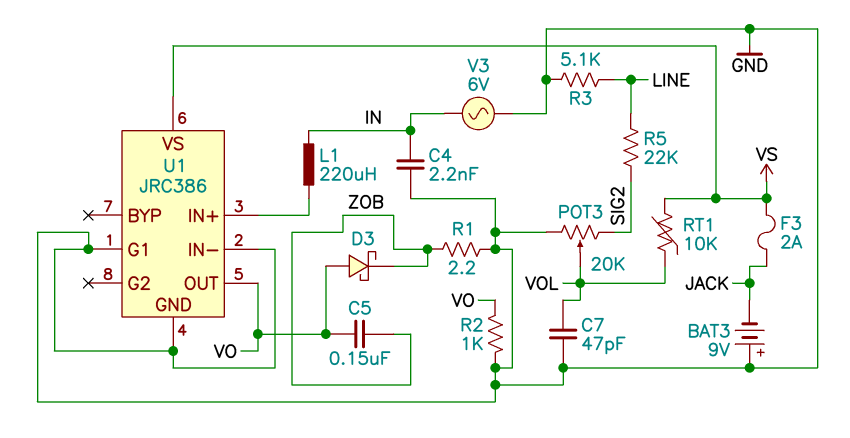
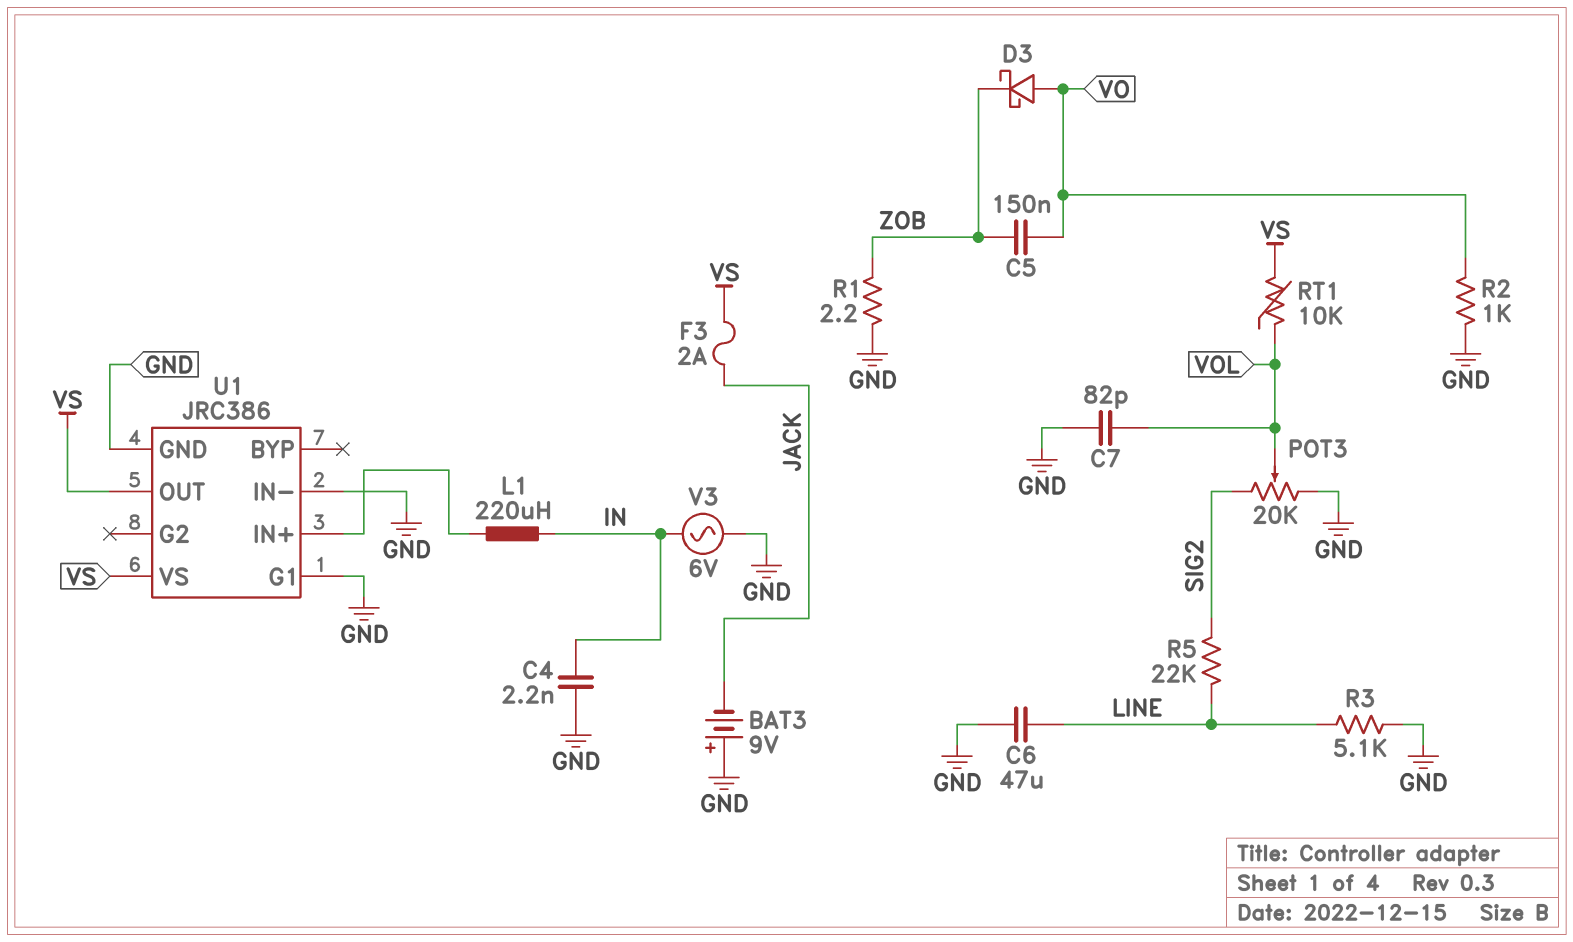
C6: none -> 47uF (GND, LINE)
C7: 47pF (GND, VOL) -> 82pF (GND, VOL)
U1 pin OUT: VO -> VS

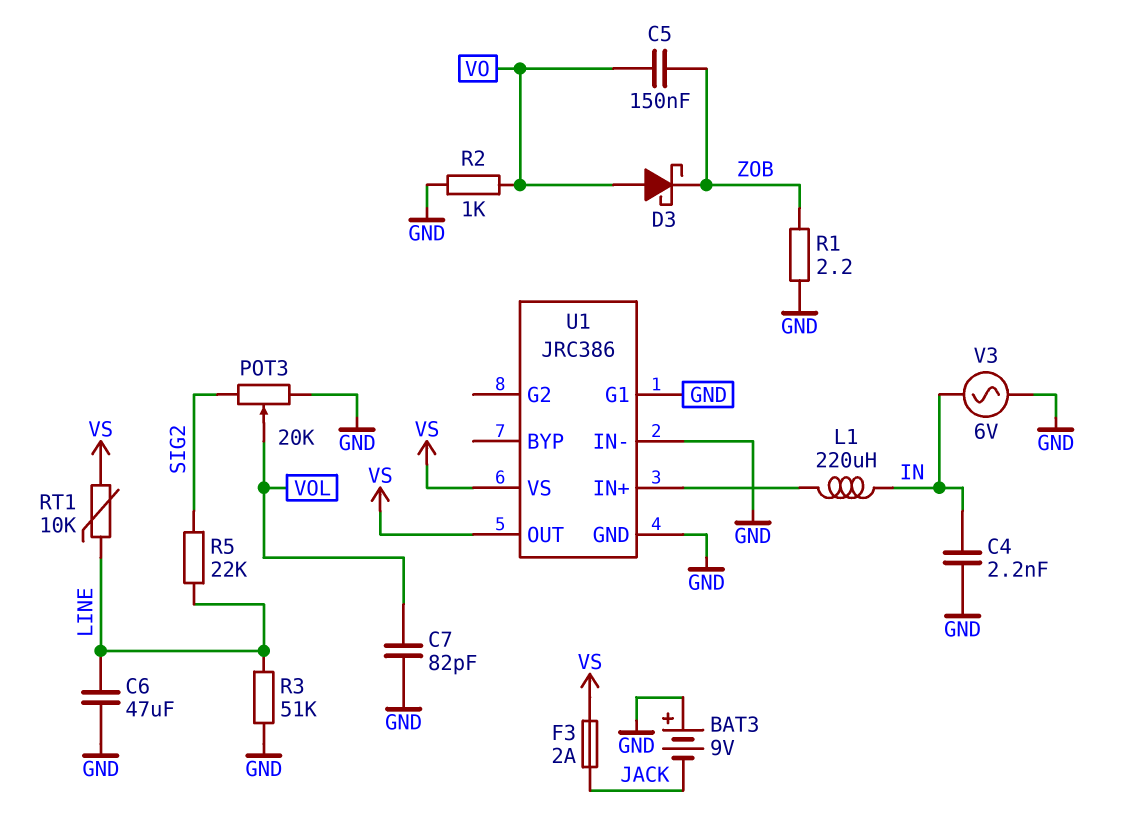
R3: 5.1k (GND, LINE) -> 51k (GND, LINE)
RT1: 10k (VOL, VS) -> 10k (LINE, VS)

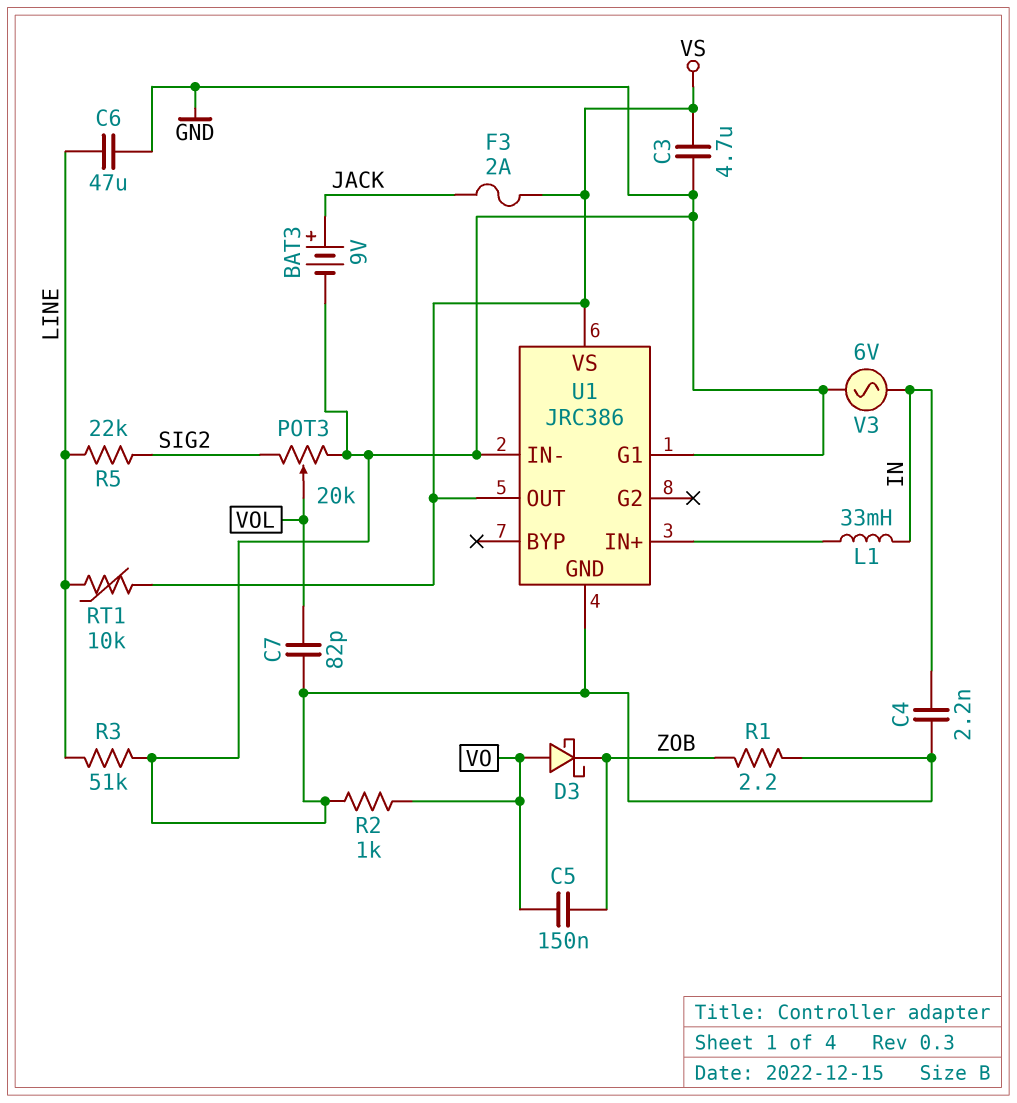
BAT3: 9V (plus GND, minus JACK) -> 9V (plus JACK, minus GND)
C3: none -> 4.7uF (GND, VS)
L1: 220uH (IN, U1/IN+) -> 33mH (IN, U1/IN+)

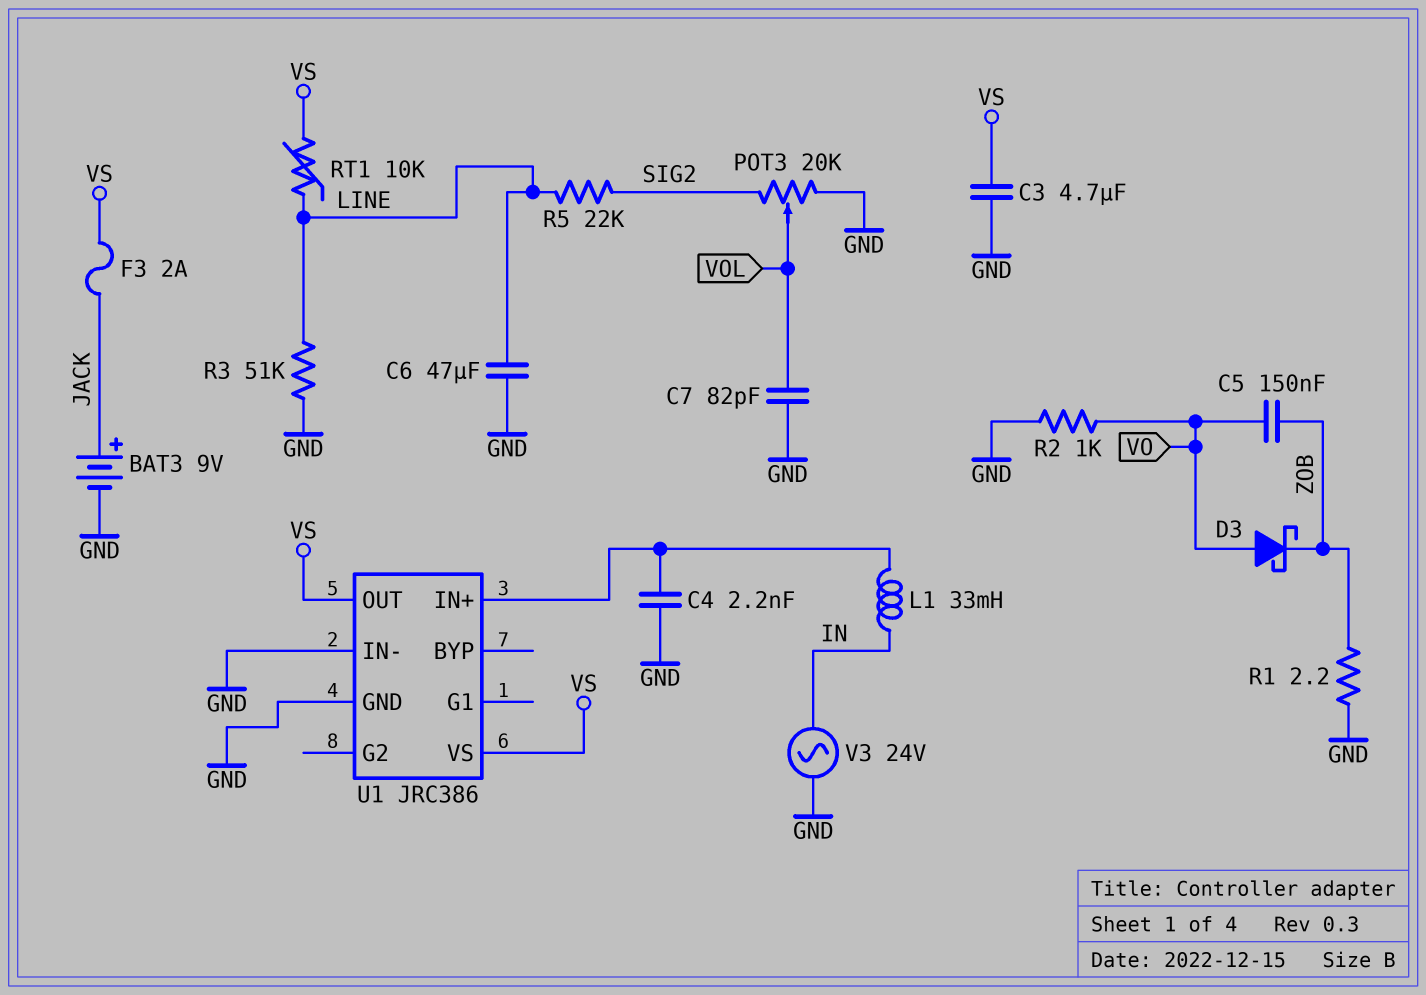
C4: 2.2nF (GND, IN) -> 2.2nF (GND, U1/IN+)
U1 pin G1: GND -> none
V3: AC 6V (GND, IN) -> AC 24V (GND, IN)

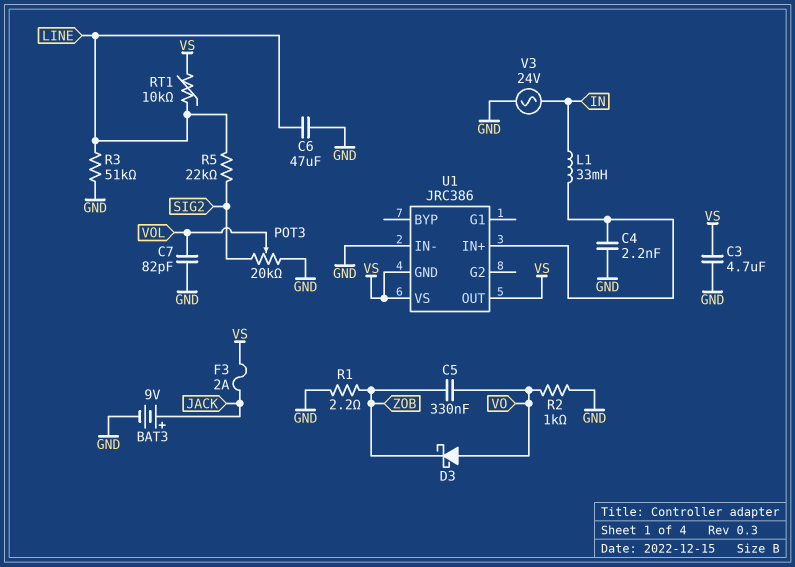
C5: 150nF (VO, ZOB) -> 330nF (VO, ZOB)
U1 pin GND: GND -> VS

